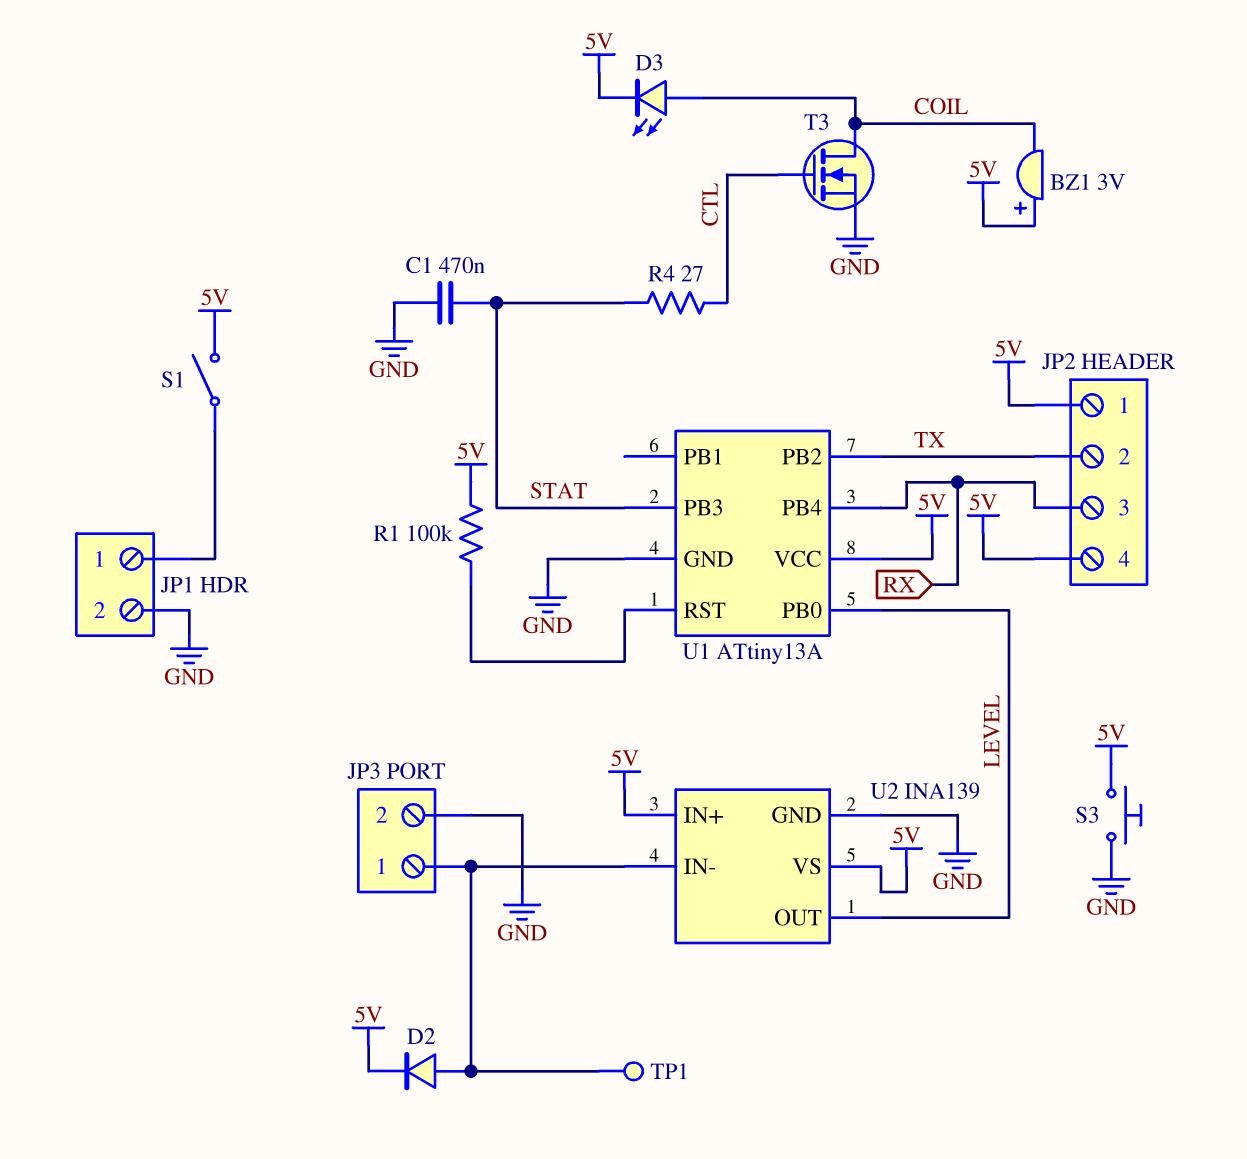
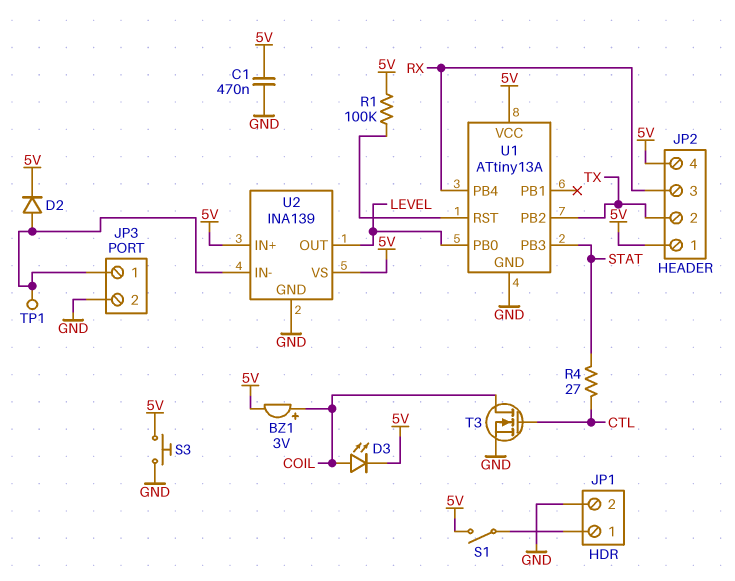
BZ1: buzzer 3V (plus 5V, minus COIL) -> buzzer 3V (plus COIL, minus 5V)
C1: 470nF (GND, STAT) -> 470nF (5V, GND)

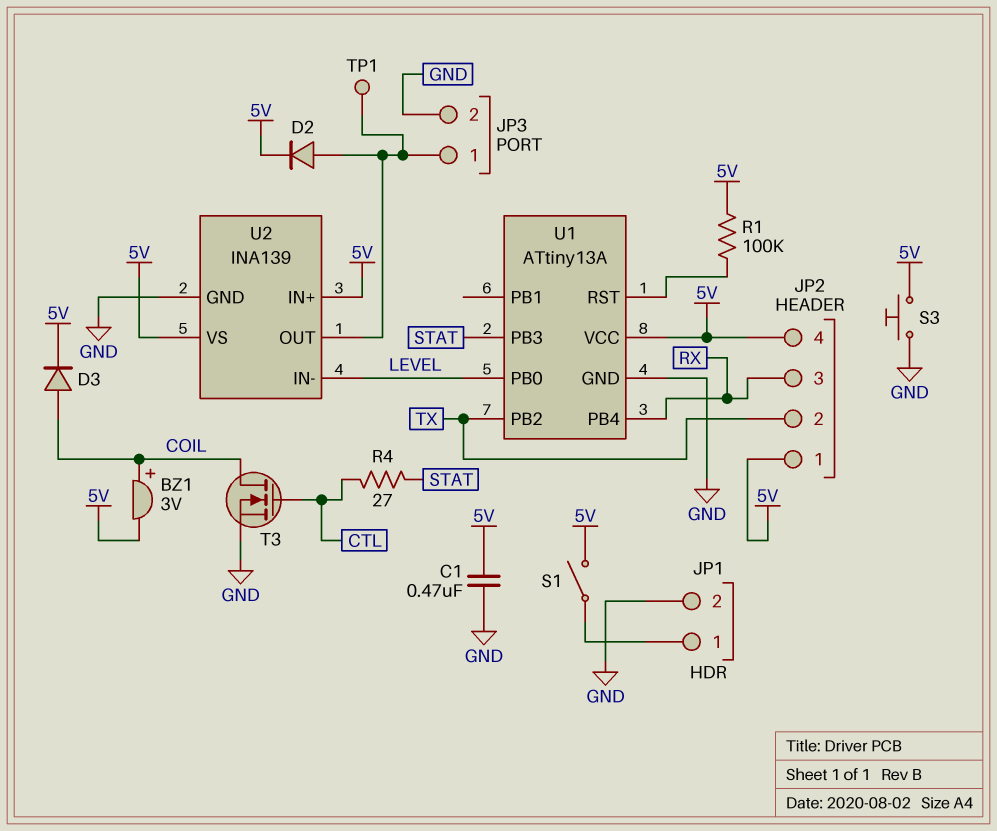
D3: LED (A COIL, K 5V) -> diode (A COIL, K 5V)
U2 pin IN-: JP3/1 -> LEVEL
U2 pin OUT: LEVEL -> JP3/1

